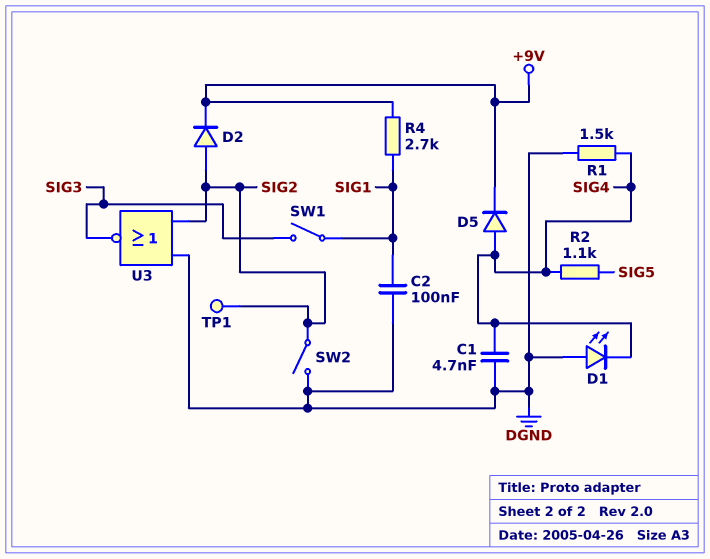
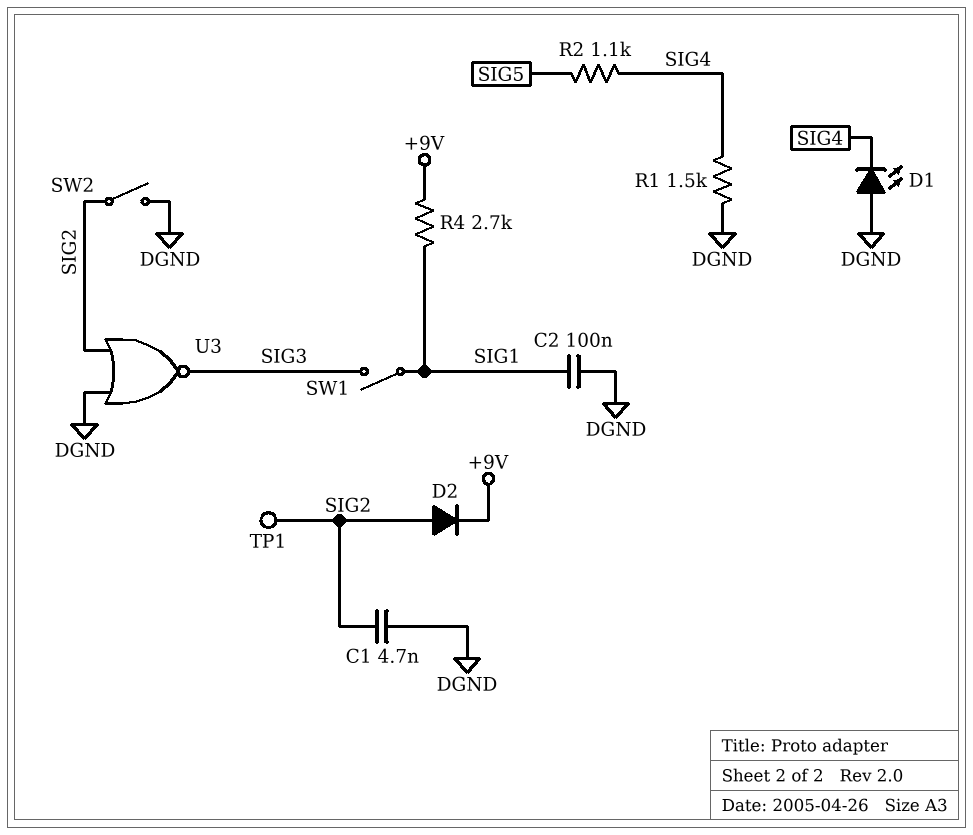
C1: 4.7nF (DGND, SIG4) -> 4.7nF (DGND, SIG2)
D5: diode (A SIG4, K +9V) -> none

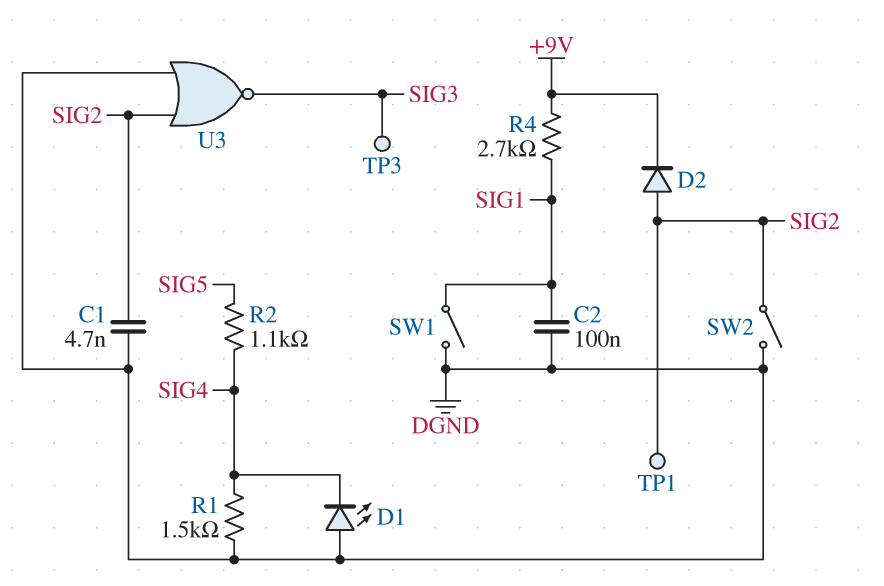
SW1: switch (SIG1, SIG3) -> switch (DGND, SIG1)
TP3: none -> test point (SIG3)

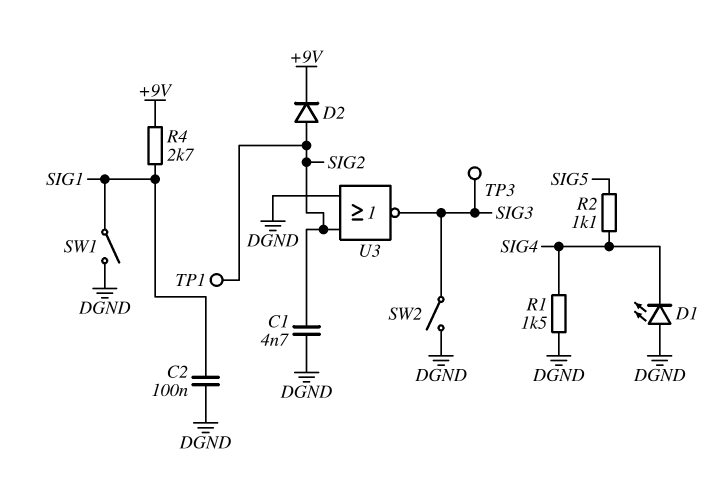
SW2: switch (DGND, SIG2) -> switch (DGND, SIG3)

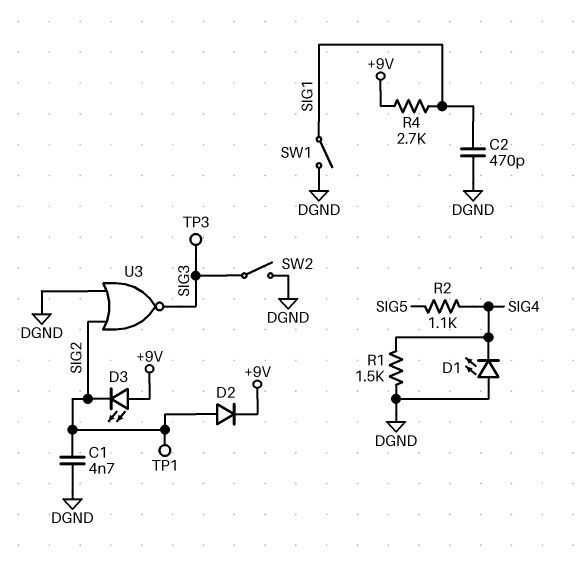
C2: 100nF (DGND, SIG1) -> 470pF (DGND, SIG1)
D3: none -> LED (A +9V, K SIG2)

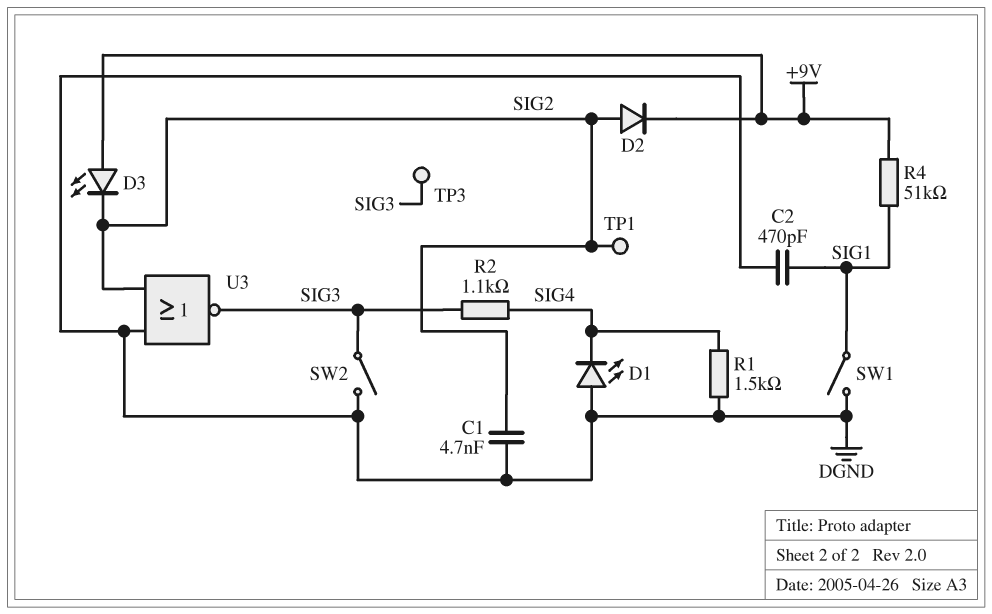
R2: 1.1k (SIG4, SIG5) -> 1.1k (SIG3, SIG4)
R4: 2.7k (+9V, SIG1) -> 51k (+9V, SIG1)

